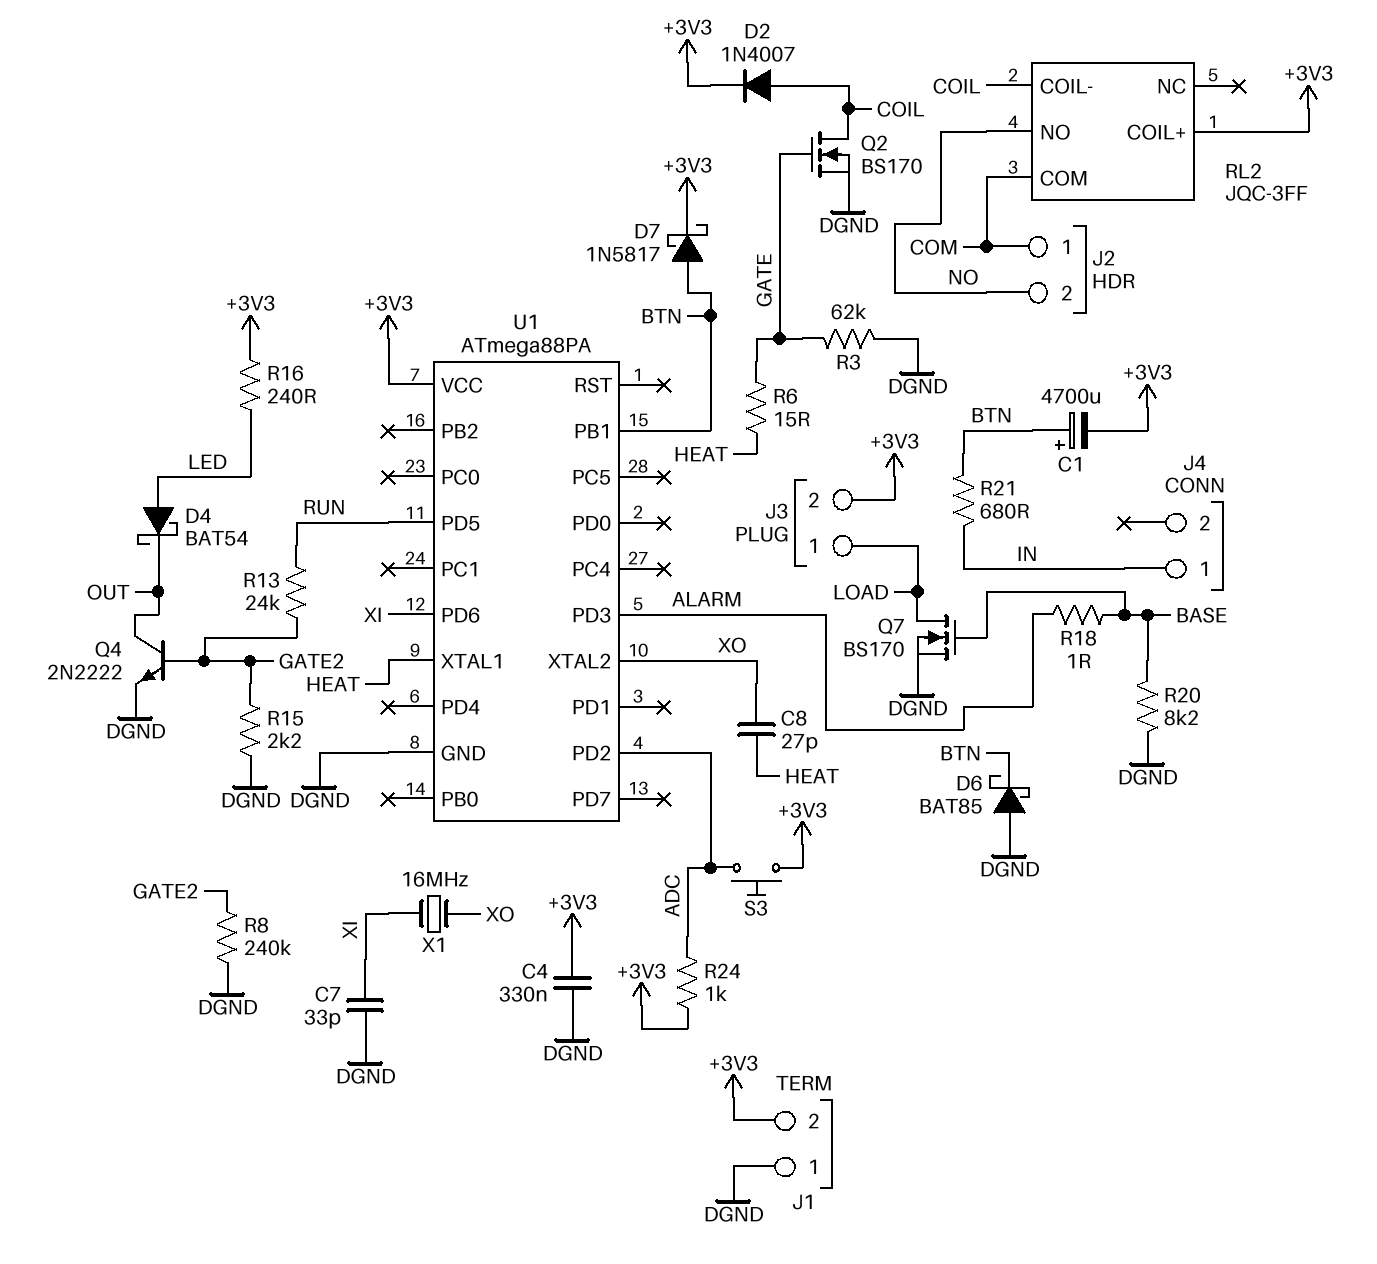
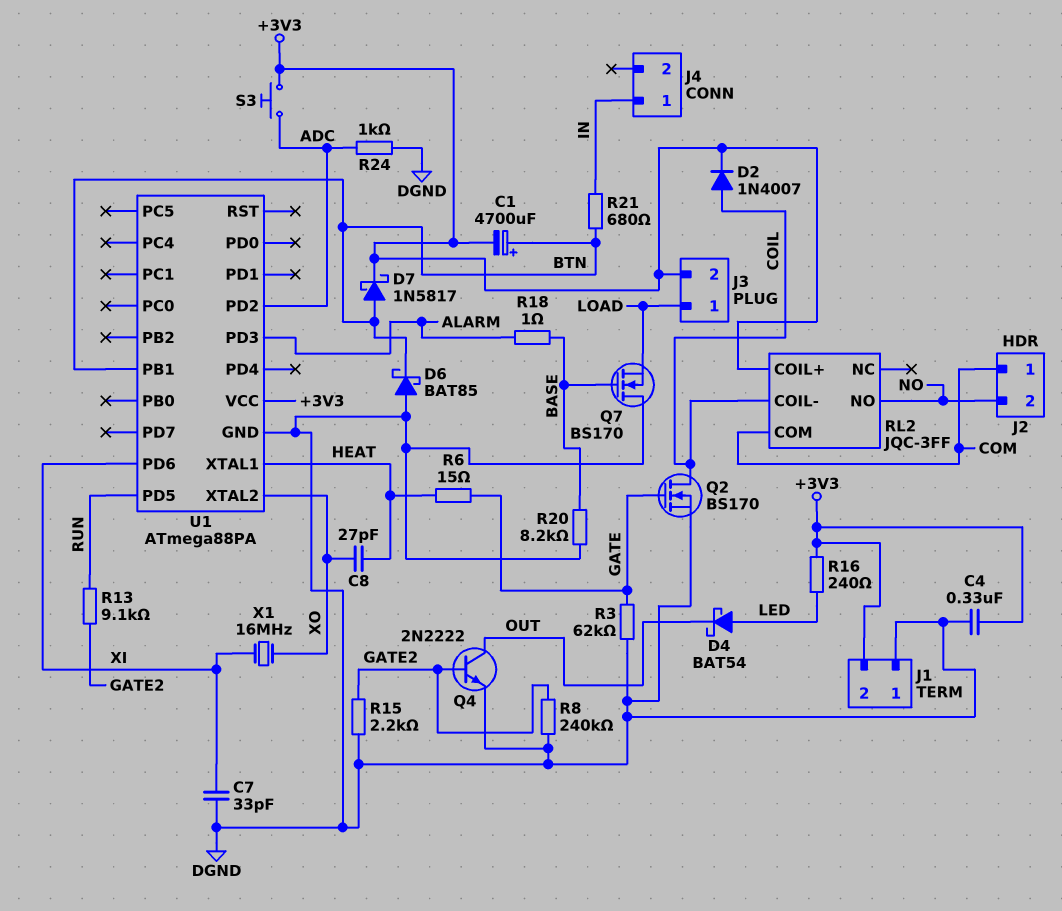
Q7: NMOS BS170 (G BASE, D LOAD, S DGND) -> NMOS BS170 (G BASE, D DGND, S LOAD)
R13: 24k (GATE2, RUN) -> 9.1k (GATE2, RUN)
R24: 1k (+3V3, ADC) -> 1k (ADC, DGND)

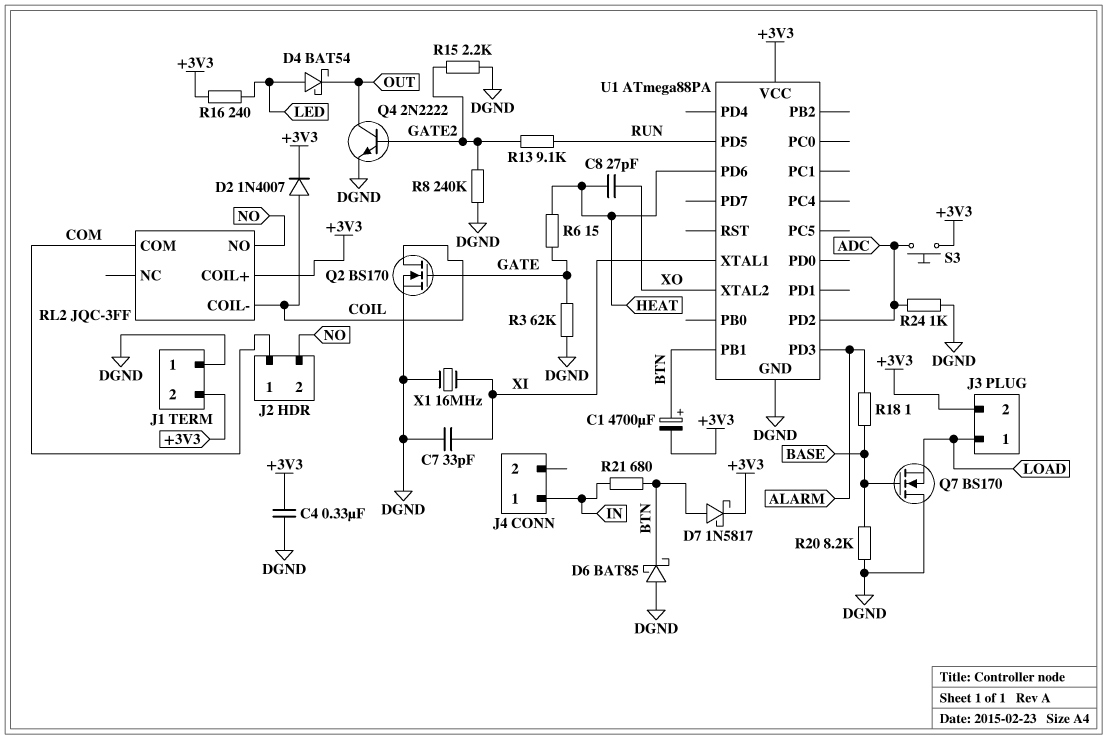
U1 pin PD6: XI -> HEAT
U1 pin XTAL1: HEAT -> XI
X1: 16MHz (XI, XO) -> 16MHz (DGND, XI)

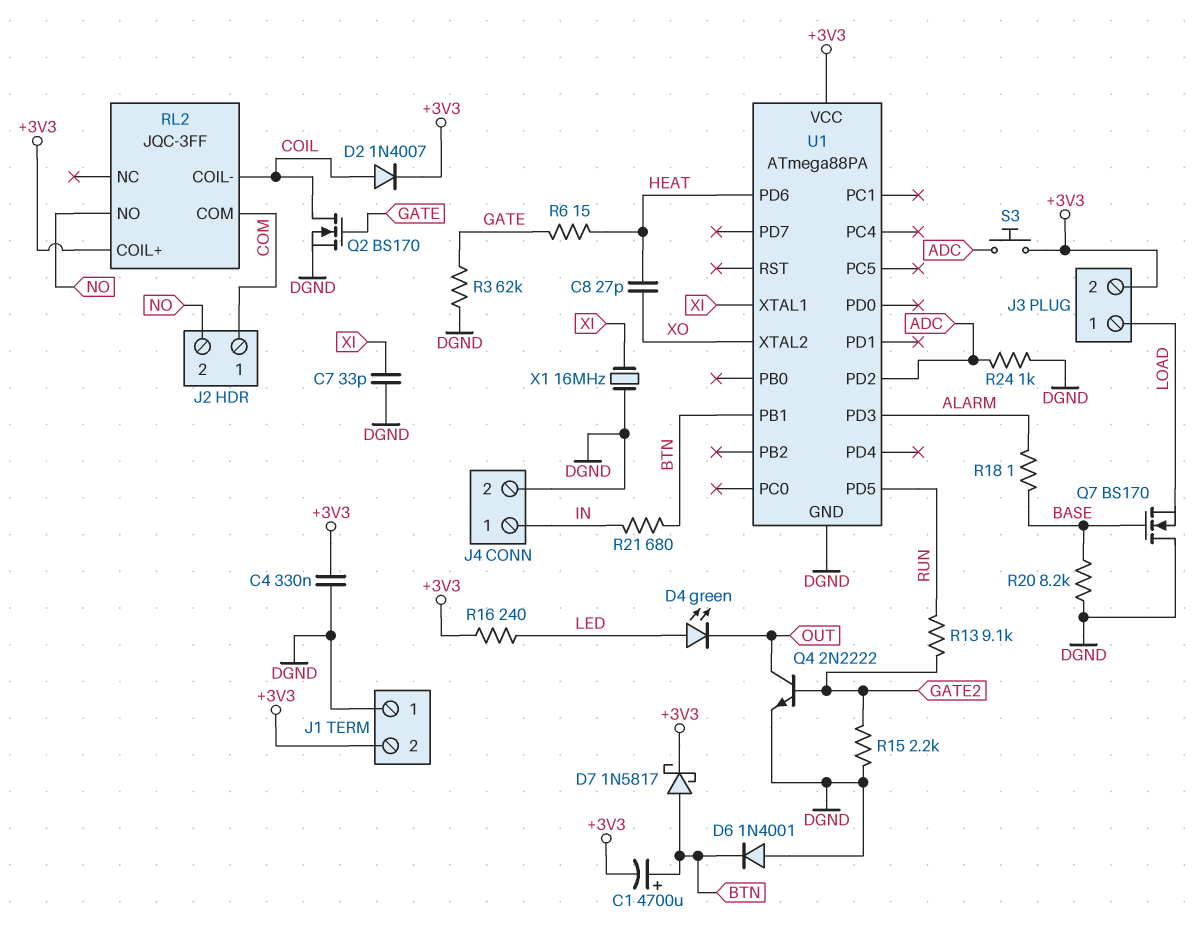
D4: schottky BAT54 (A LED, K OUT) -> LED green (A LED, K OUT)
D6: schottky BAT85 (A DGND, K BTN) -> diode 1N4001 (A DGND, K BTN)
J4 pin 2: none -> DGND
R8: 240k (DGND, GATE2) -> none

